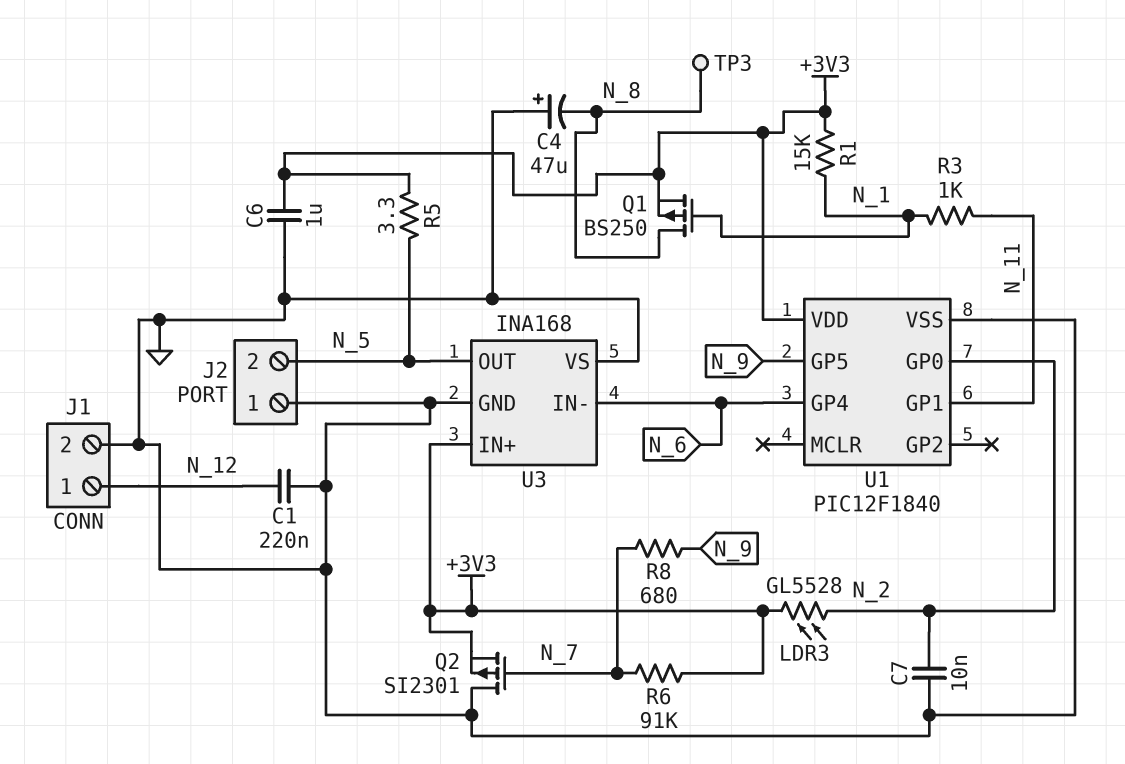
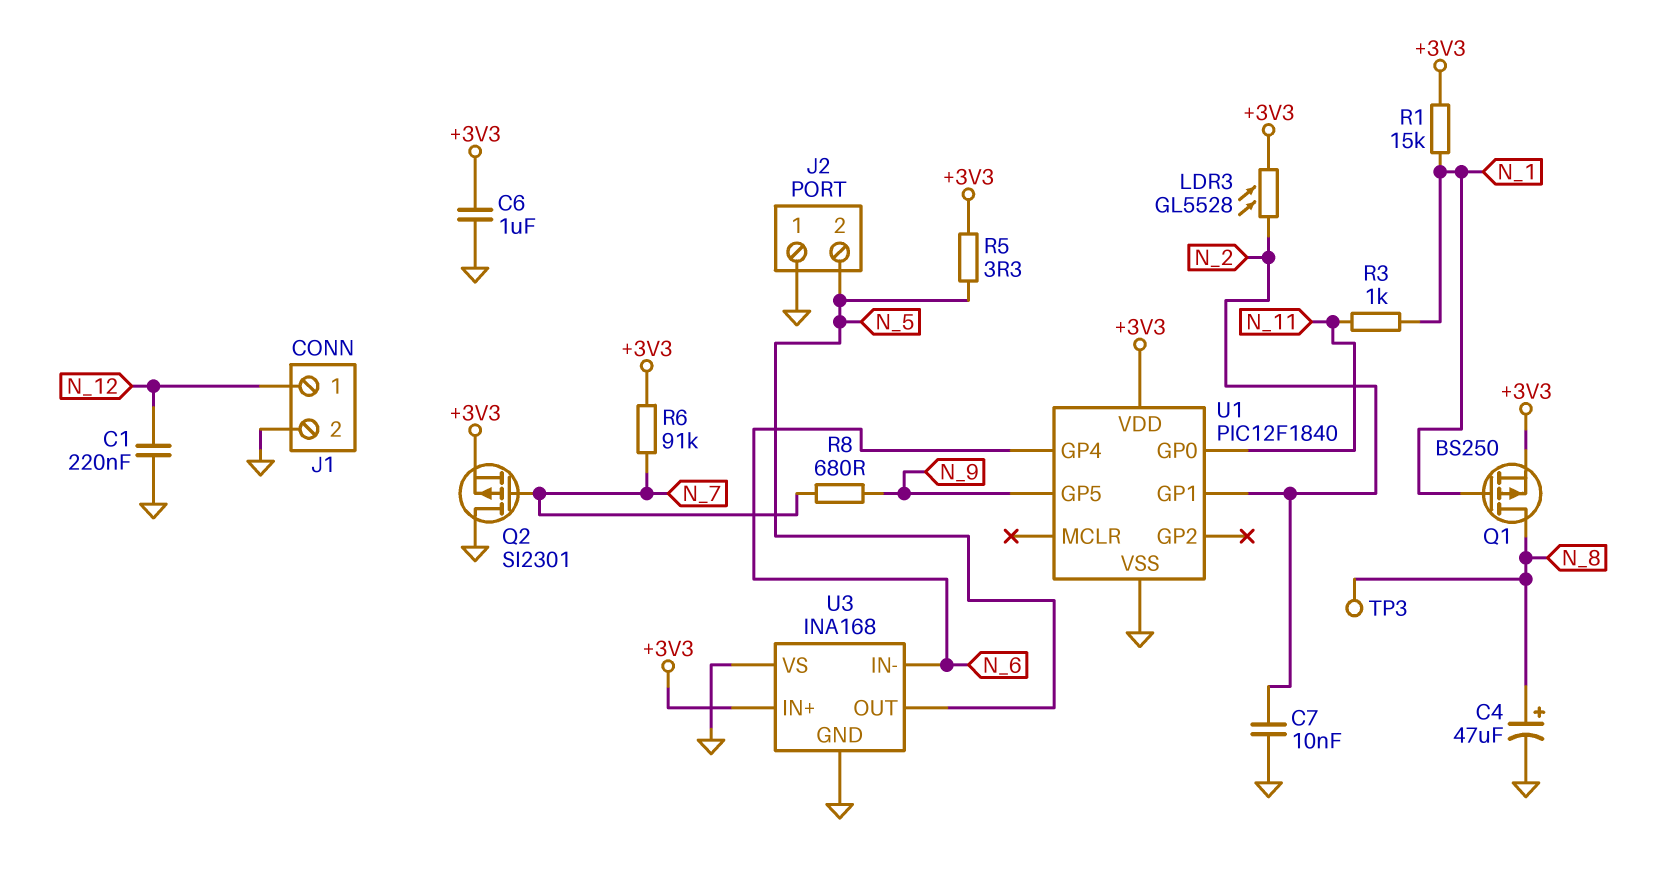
C4: 47uF (plus GND, minus N_8) -> 47uF (plus N_8, minus GND)
U1 pin GP0: N_2 -> N_11
U1 pin GP1: N_11 -> N_2

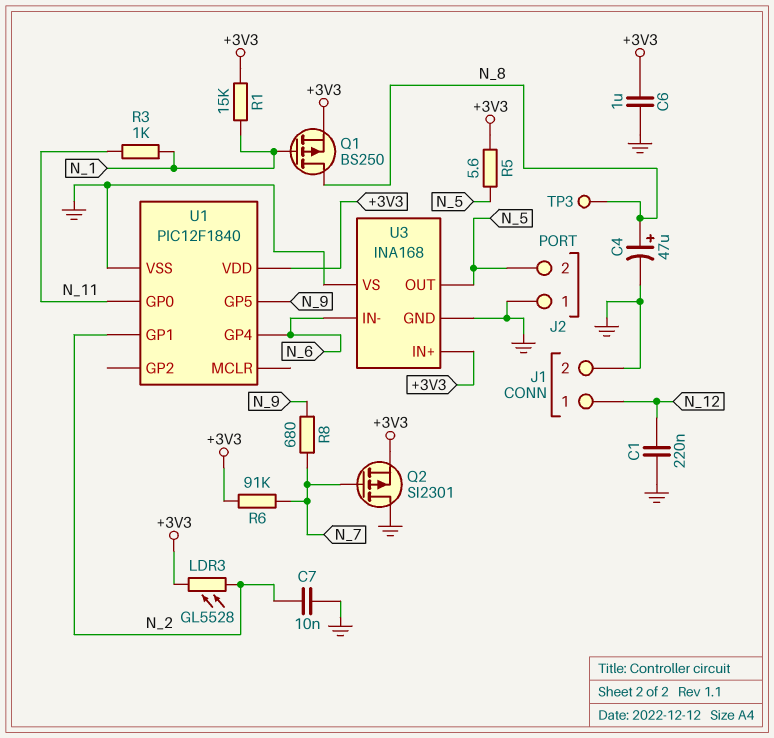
R5: 3.3 (+3V3, N_5) -> 5.6 (+3V3, N_5)

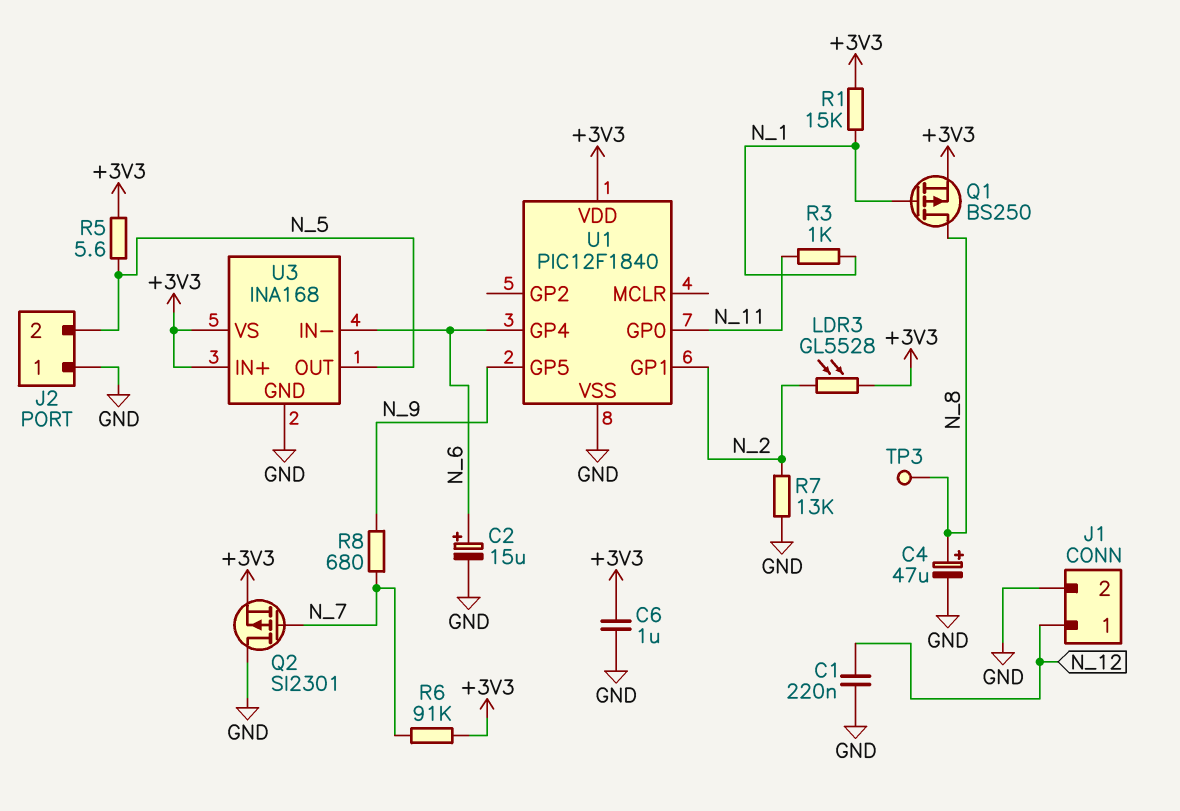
C2: none -> 15uF (plus N_6, minus GND)
C7: 10nF (GND, N_2) -> none
R7: none -> 13k (GND, N_2)
U3 pin VS: GND -> +3V3

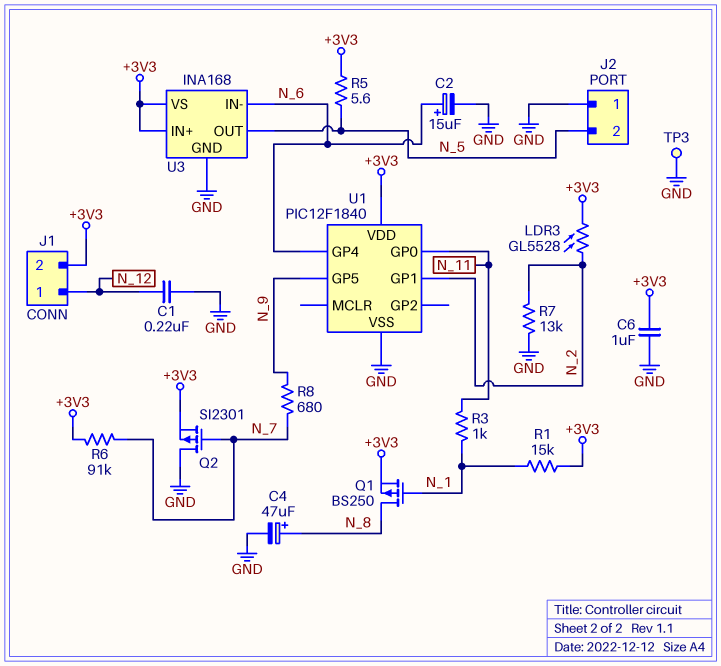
J1 pin 2: GND -> +3V3
TP3: test point (N_8) -> test point (GND)

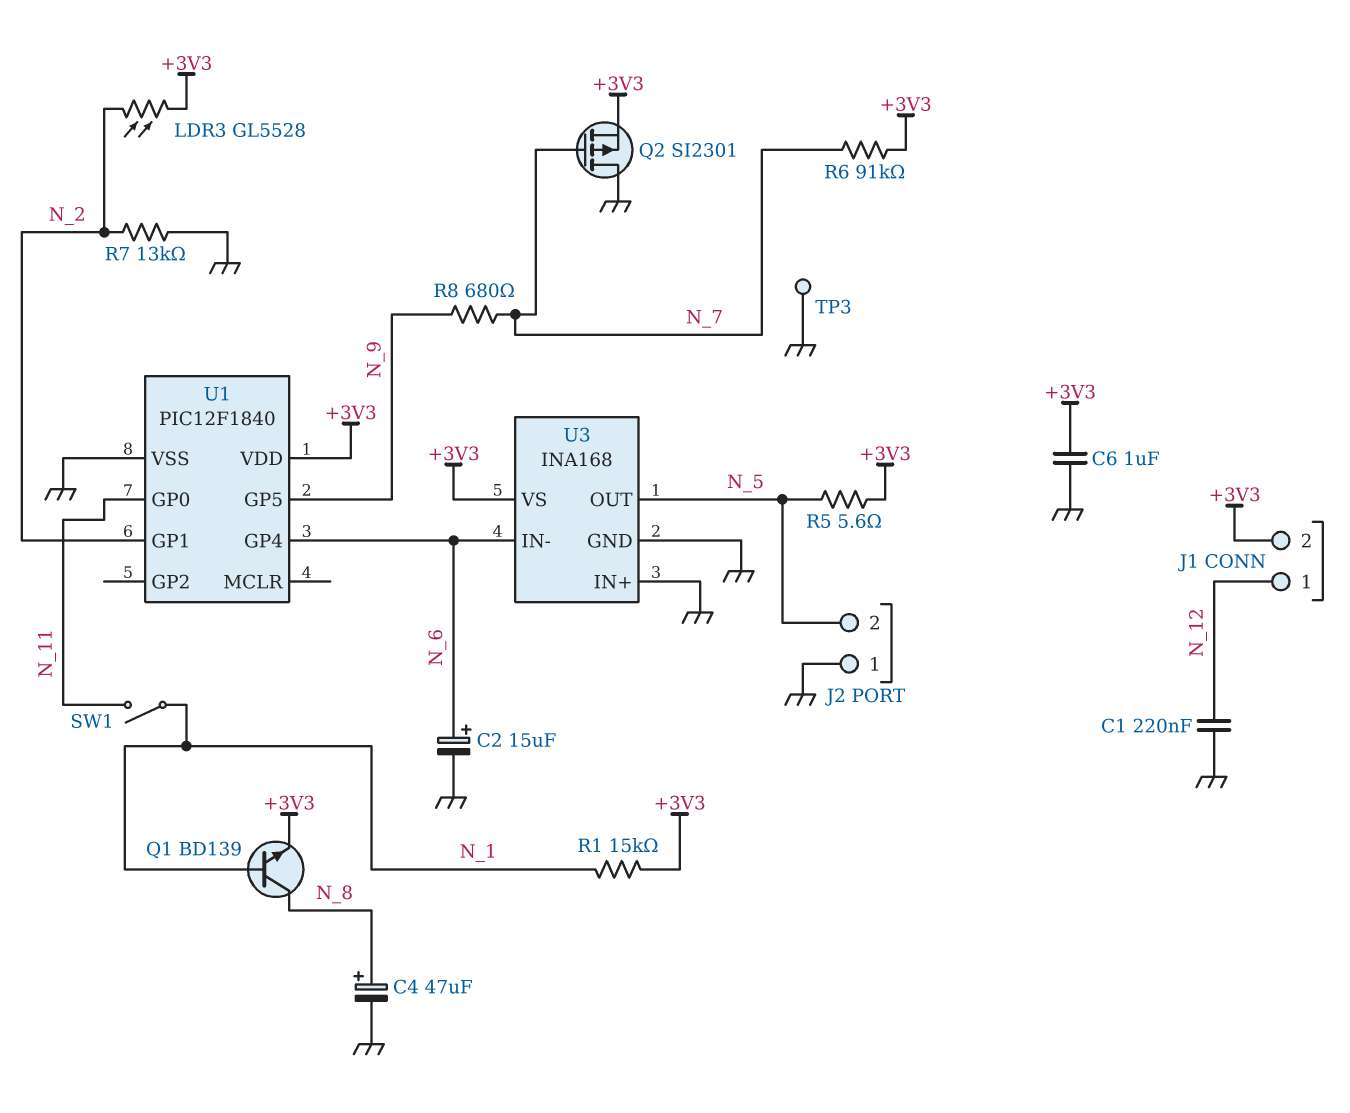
Q1: PMOS BS250 (G N_1, D N_8, S +3V3) -> NPN BD139 (B N_1, C N_8, E +3V3)
R3: 1k (N_1, N_11) -> none
SW1: none -> switch (N_1, N_11)
U3 pin IN+: +3V3 -> GND

